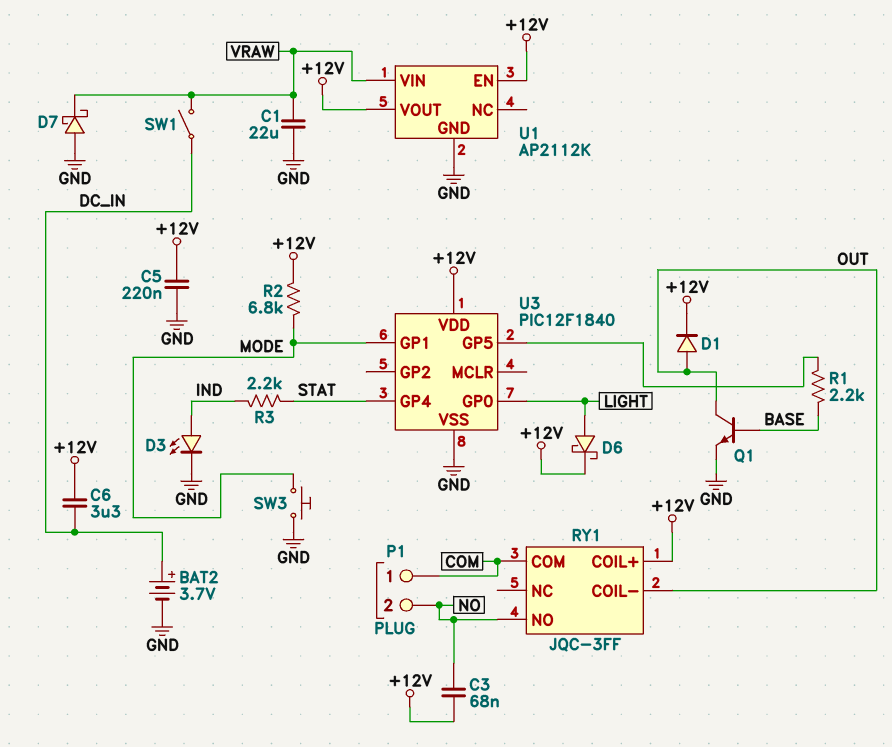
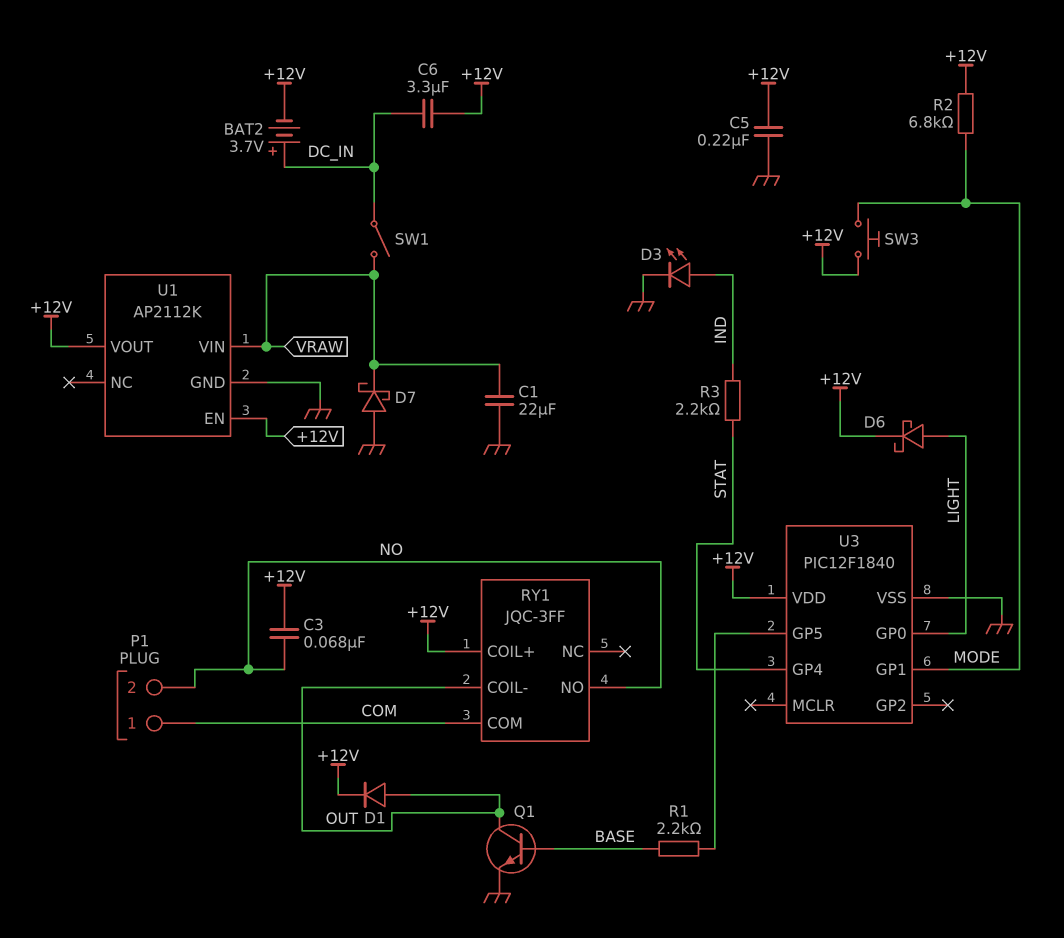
BAT2: 3.7V (plus DC_IN, minus GND) -> 3.7V (plus DC_IN, minus +12V)
SW3: button (GND, MODE) -> button (+12V, MODE)

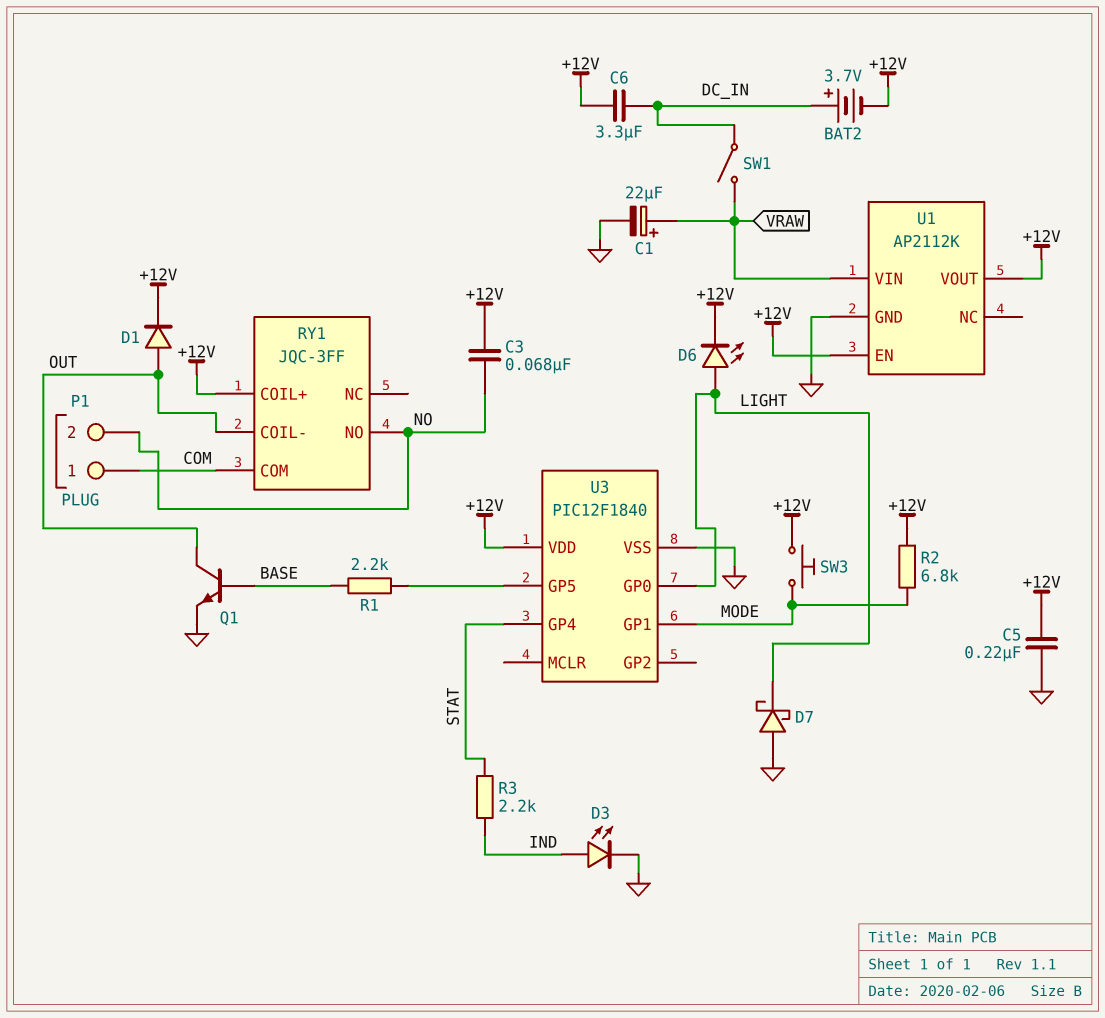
C1: 22uF (GND, VRAW) -> 22uF (plus VRAW, minus GND)
D6: schottky (A LIGHT, K +12V) -> LED (A LIGHT, K +12V)
D7: schottky (A GND, K VRAW) -> schottky (A GND, K LIGHT)

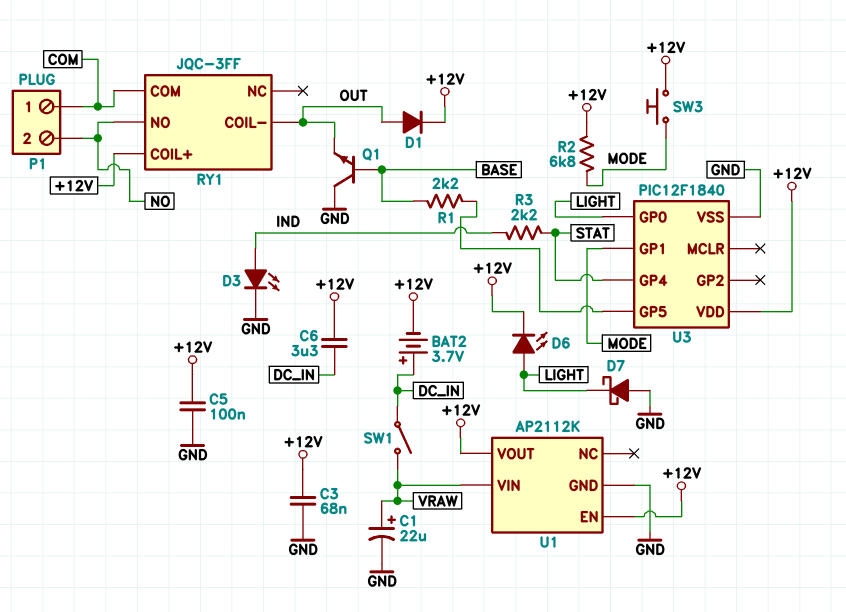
C3: 68nF (+12V, NO) -> 68nF (+12V, GND)
C5: 220nF (+12V, GND) -> 100nF (+12V, GND)
Q1: NPN (B BASE, C OUT, E GND) -> NPN (B BASE, C GND, E OUT)

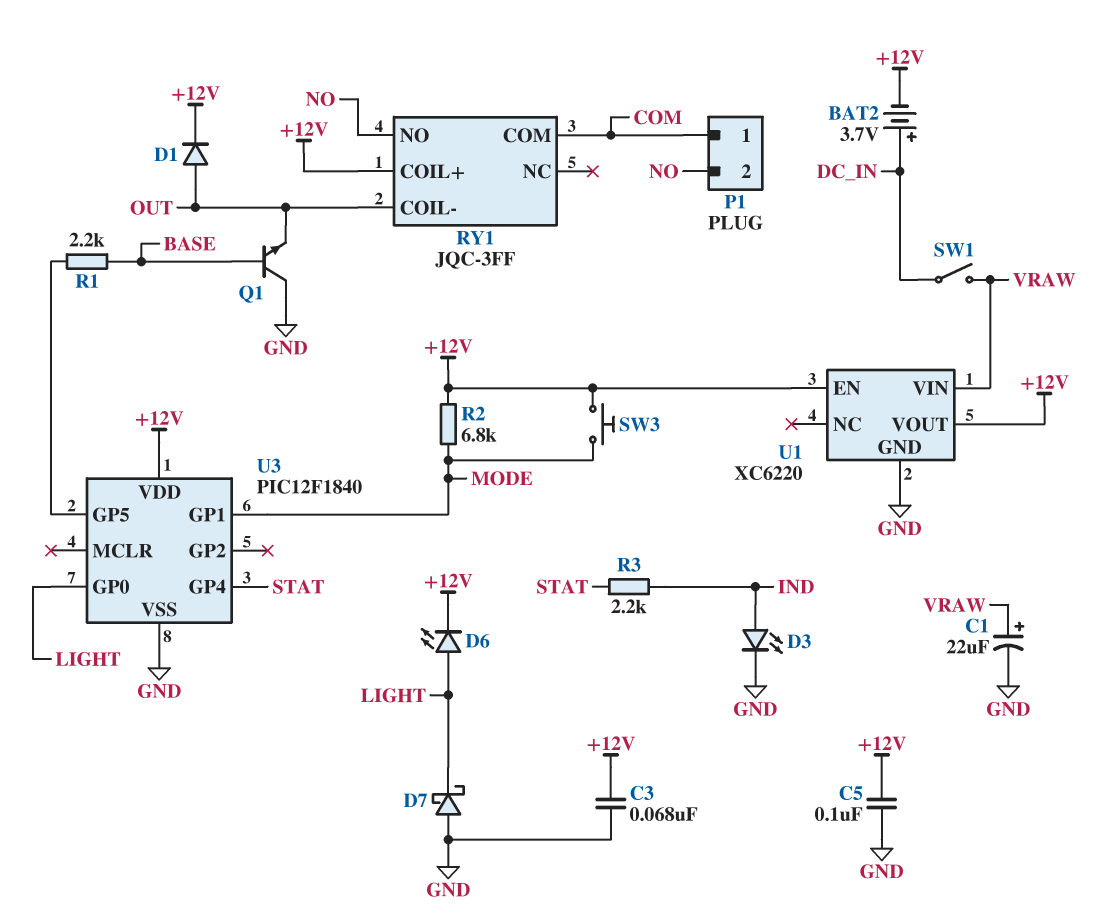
C6: 3.3uF (+12V, DC_IN) -> none
U1: AP2112K -> XC6220

